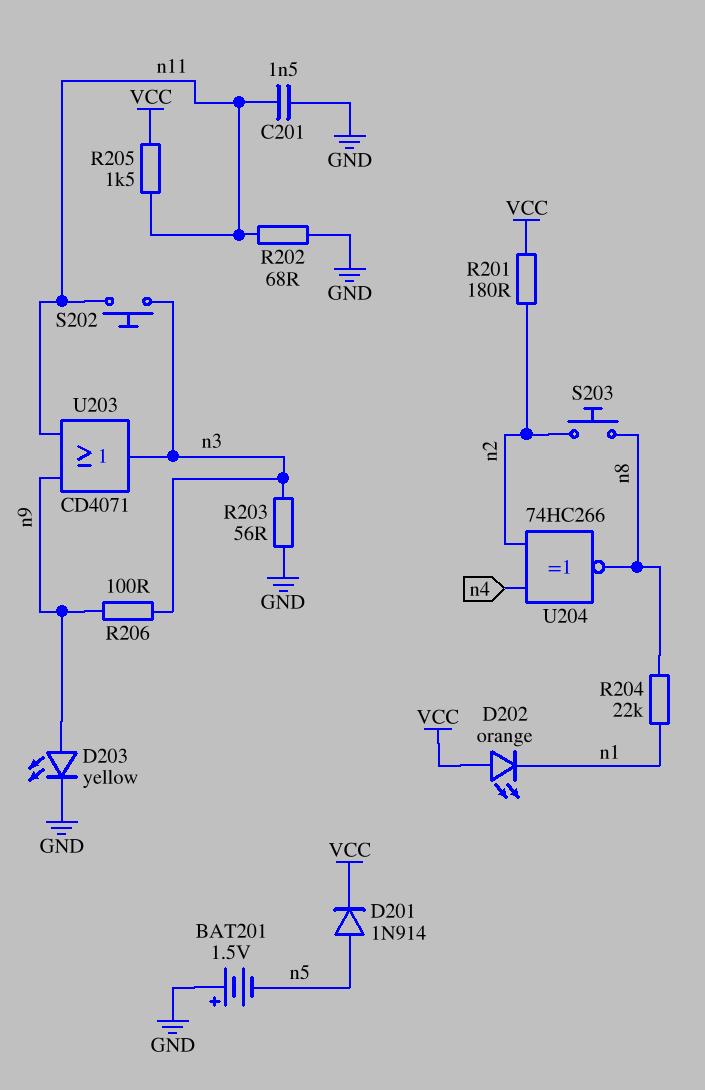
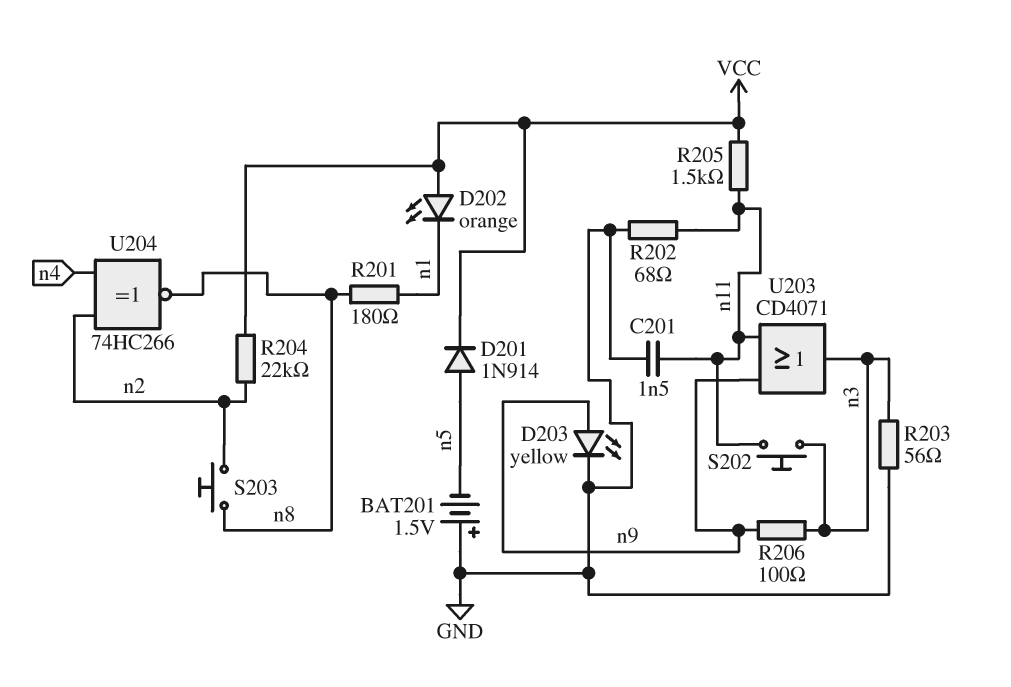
R201: 180 (VCC, n2) -> 180 (n1, n8)
R204: 22k (n1, n8) -> 22k (VCC, n2)

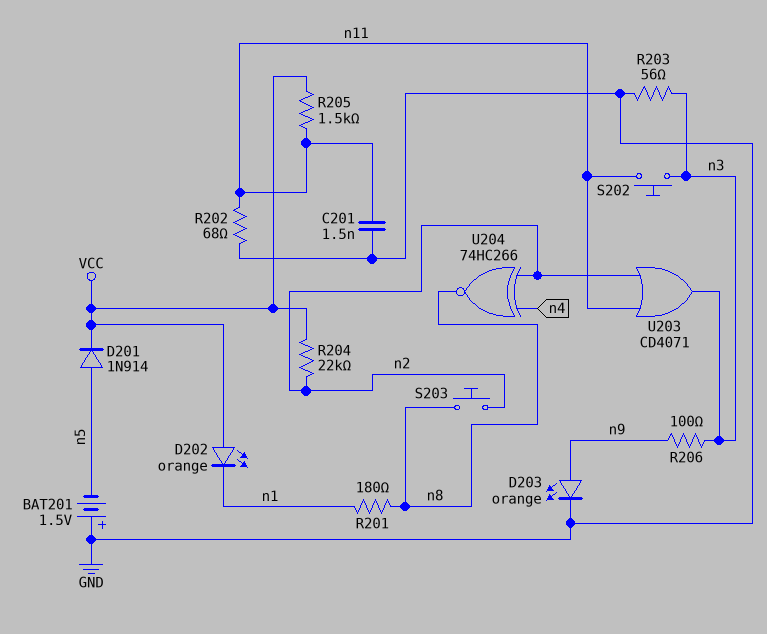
D203: LED yellow (A n9, K GND) -> LED orange (A n9, K GND)
U203: OR CD4071 (in n9, in n11, out n3) -> OR CD4071 (in n2, in n11, out n3)

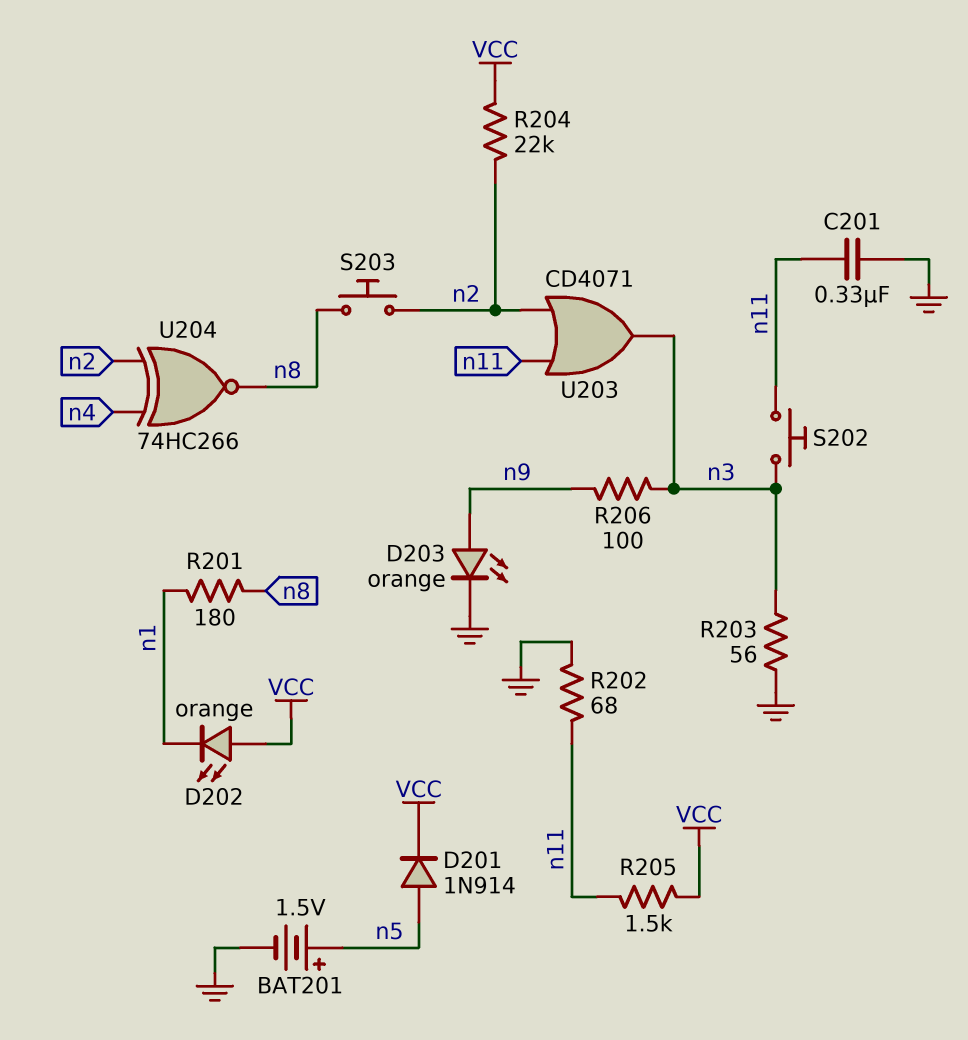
BAT201: 1.5V (plus GND, minus n5) -> 1.5V (plus n5, minus GND)
C201: 1.5nF (GND, n11) -> 330nF (GND, n11)

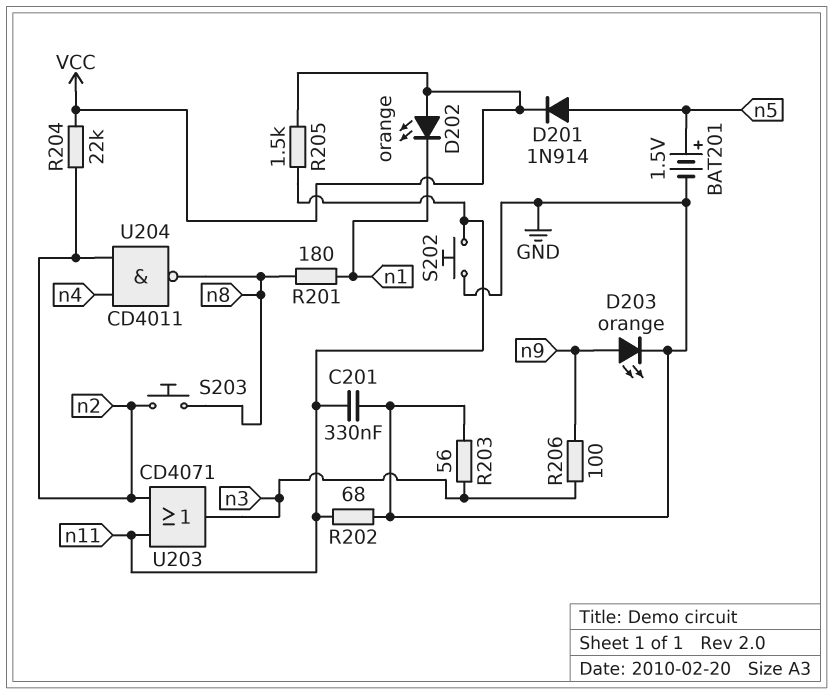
S202: button (n3, n11) -> button (GND, n11)
U204: XNOR 74HC266 (in n2, in n4, out n8) -> NAND CD4011 (in n2, in n4, out n8)

